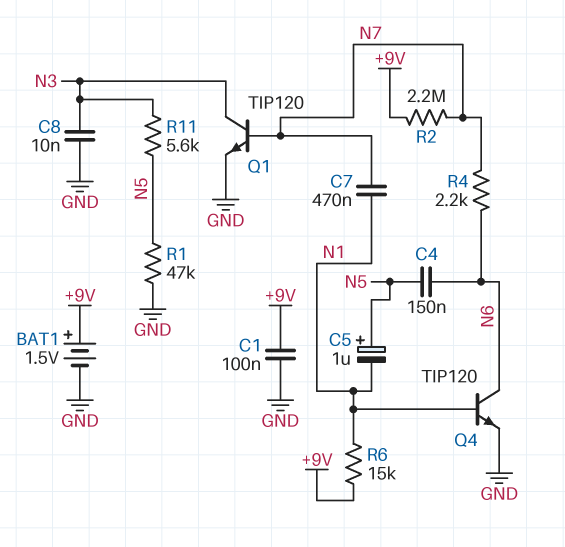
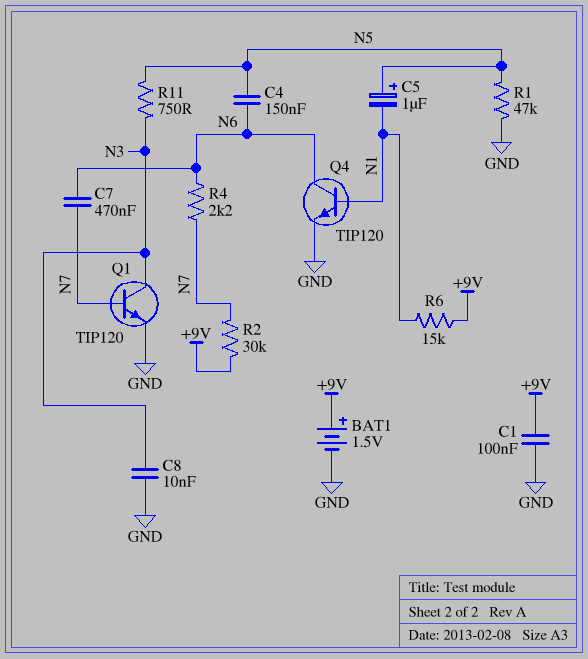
C7: 470nF (N1, N7) -> 470nF (N6, N7)
R2: 2.2M (+9V, N7) -> 30k (+9V, N7)
R11: 5.6k (N3, N5) -> 750 (N3, N5)

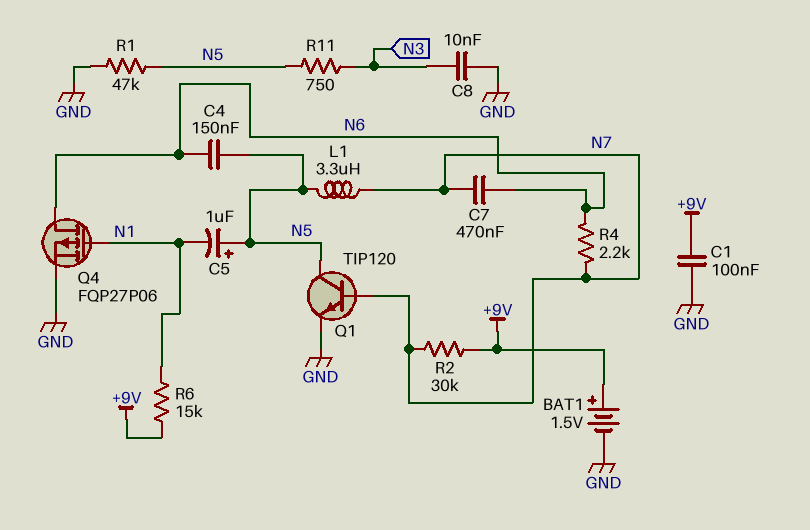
L1: none -> 3.3uH (N5, N7)
Q1: NPN TIP120 (B N7, C N3, E GND) -> NPN TIP120 (B N7, C N5, E GND)
Q4: NPN TIP120 (B N1, C N6, E GND) -> PMOS FQP27P06 (G N1, D N6, S GND)

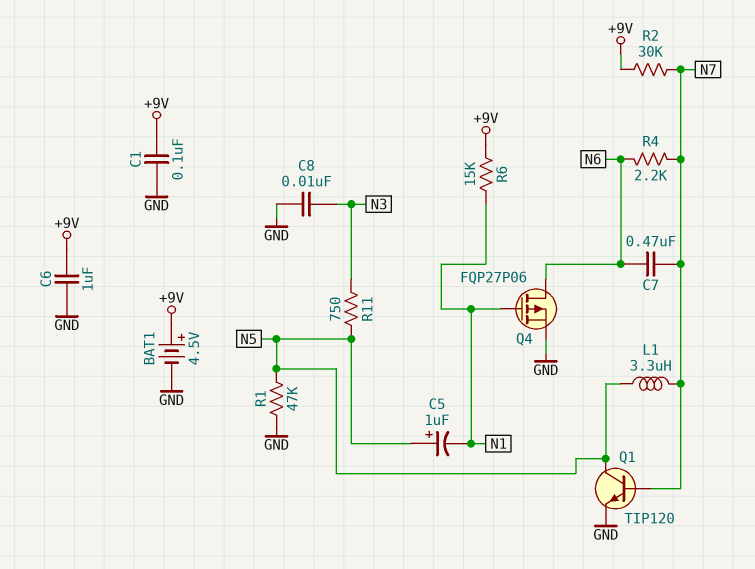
BAT1: 1.5V (plus +9V, minus GND) -> 4.5V (plus +9V, minus GND)
C4: 150nF (N5, N6) -> none
C6: none -> 1uF (+9V, GND)

